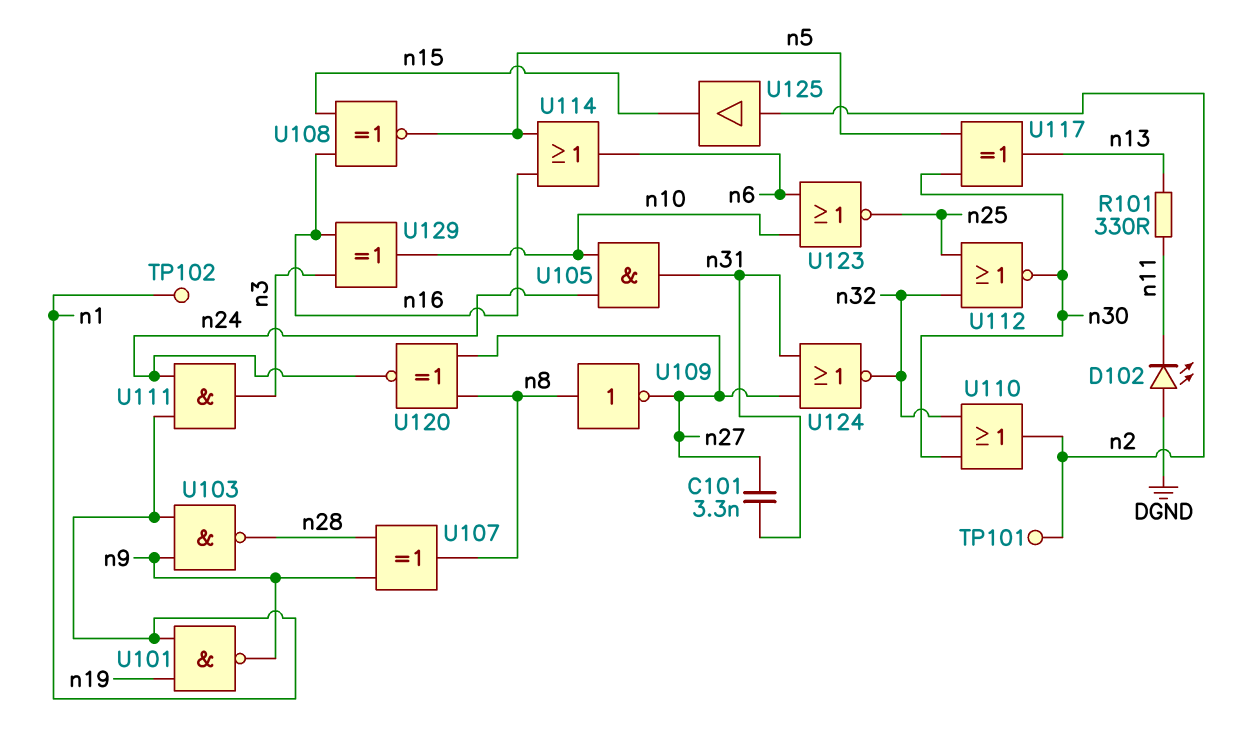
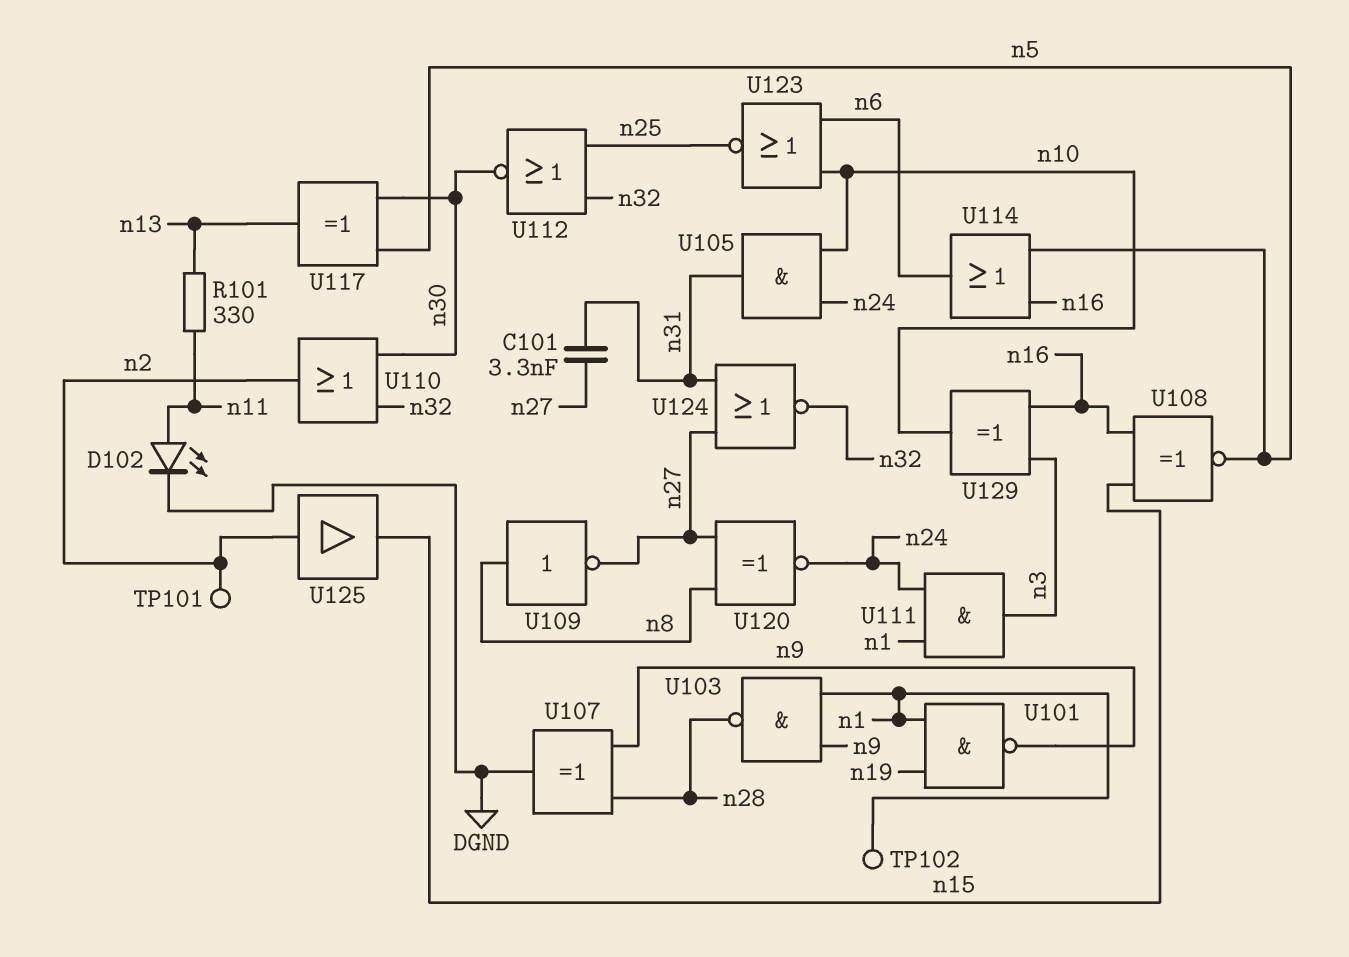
D102: LED (A DGND, K n11) -> LED (A n11, K DGND)
U107: XOR (in n9, in n28, out n8) -> XOR (in n9, in n28, out DGND)

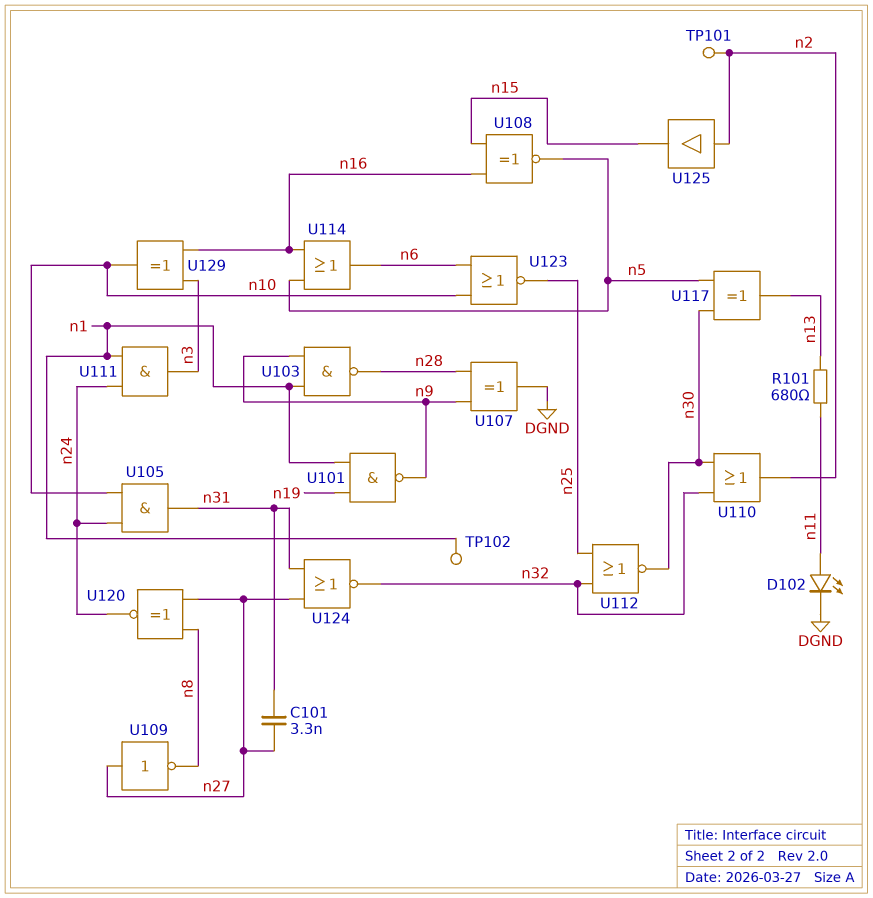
R101: 330 (n11, n13) -> 680 (n11, n13)
U109: NOT (in n8, out n27) -> NOT (in n27, out n8)

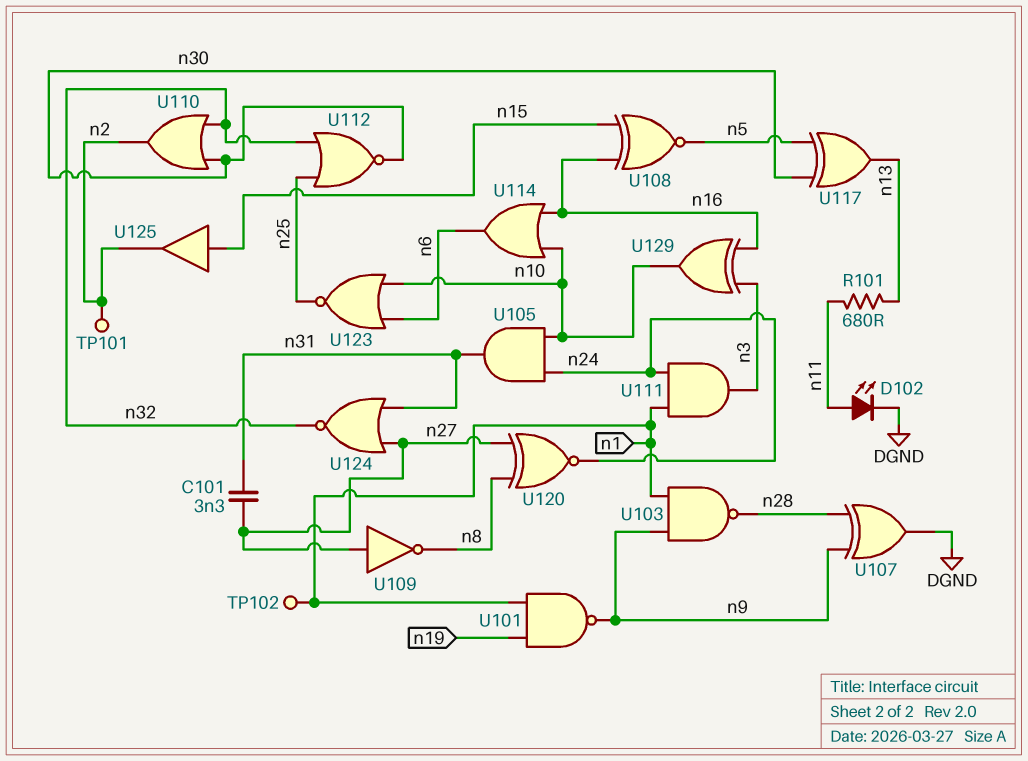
U114: OR (in n5, in n16, out n6) -> OR (in n10, in n16, out n6)
U125: buffer (in n2, out n15) -> buffer (in n15, out n2)

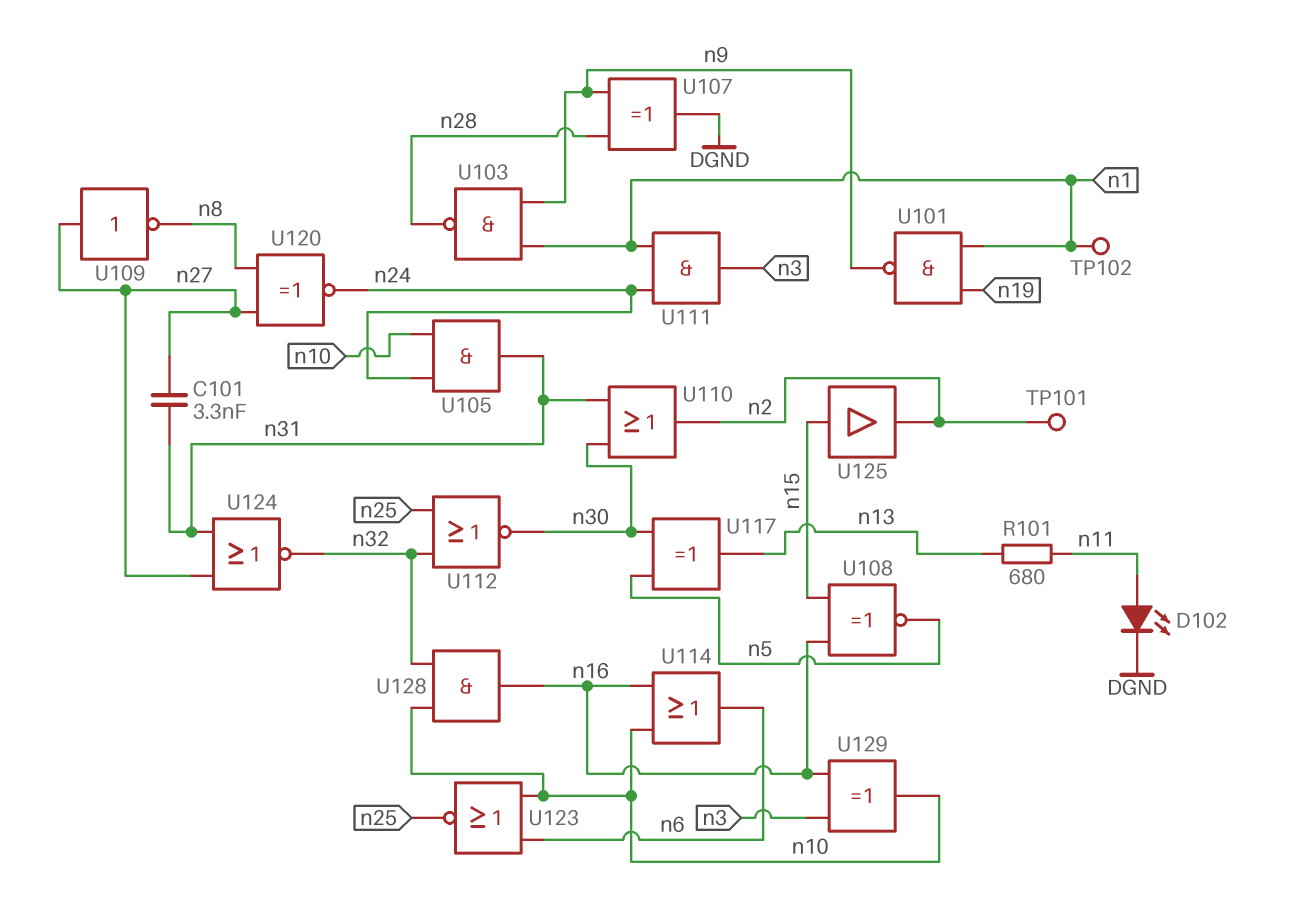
U110: OR (in n30, in n32, out n2) -> OR (in n30, in n31, out n2)
U128: none -> AND (in n10, in n32, out n16)

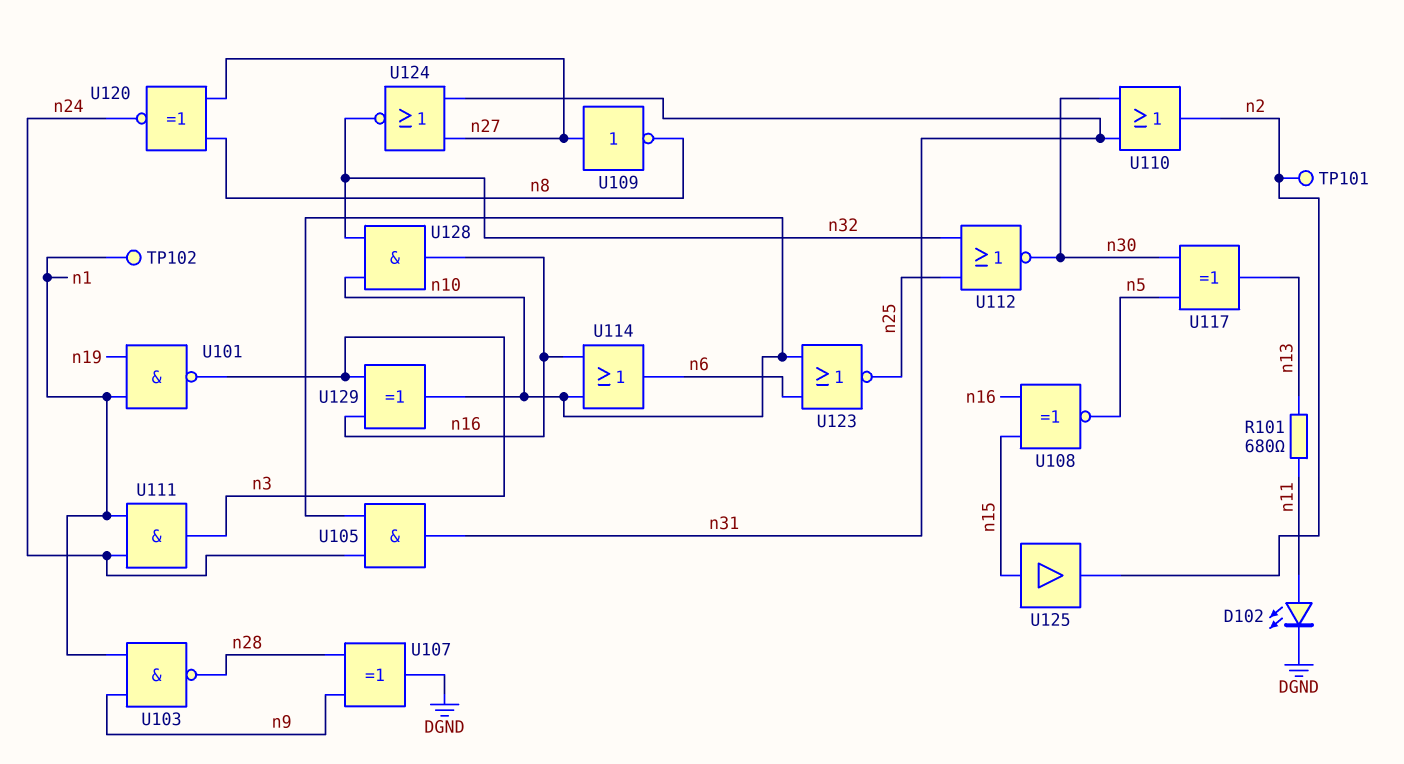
C101: 3.3nF (n27, n31) -> none
U101: NAND (in n1, in n19, out n9) -> NAND (in n1, in n19, out n3)

